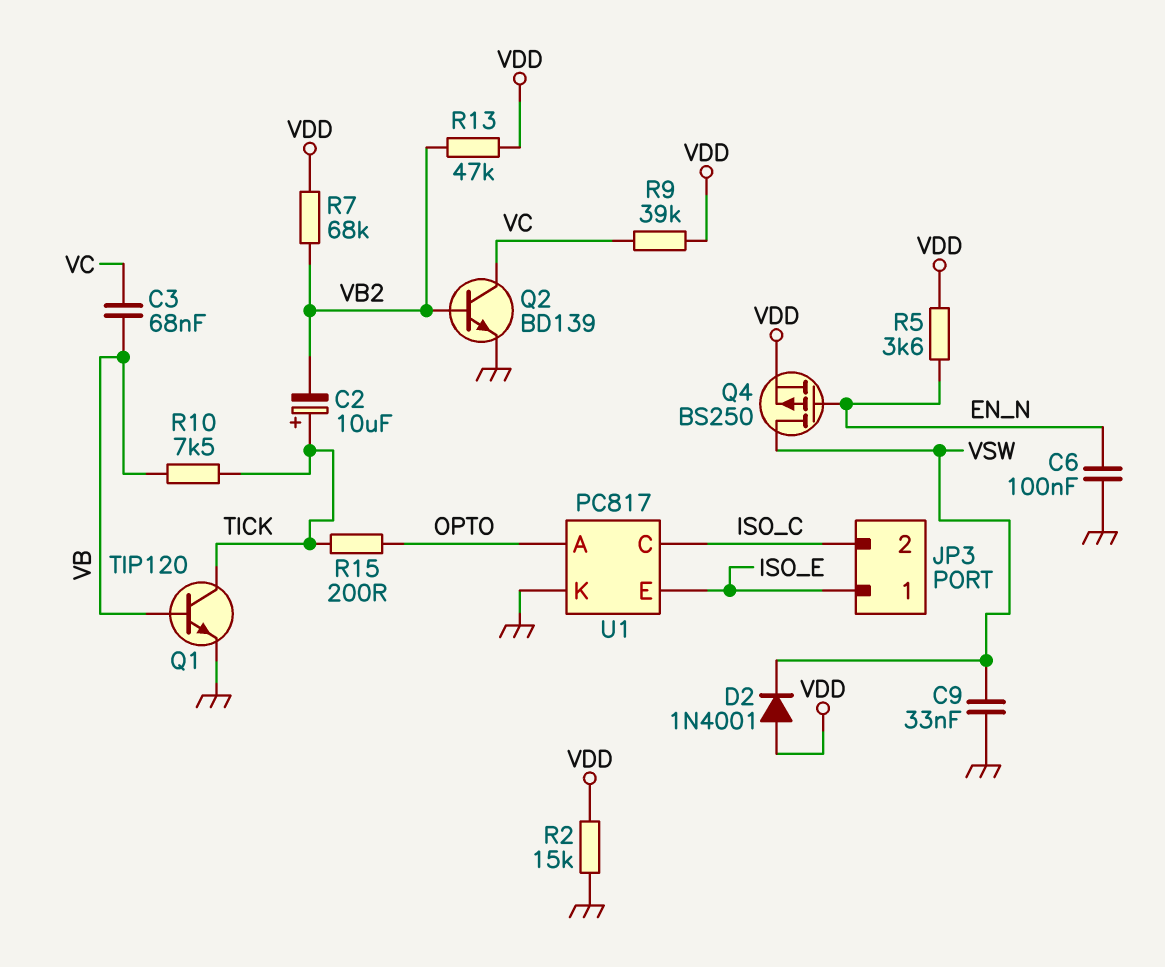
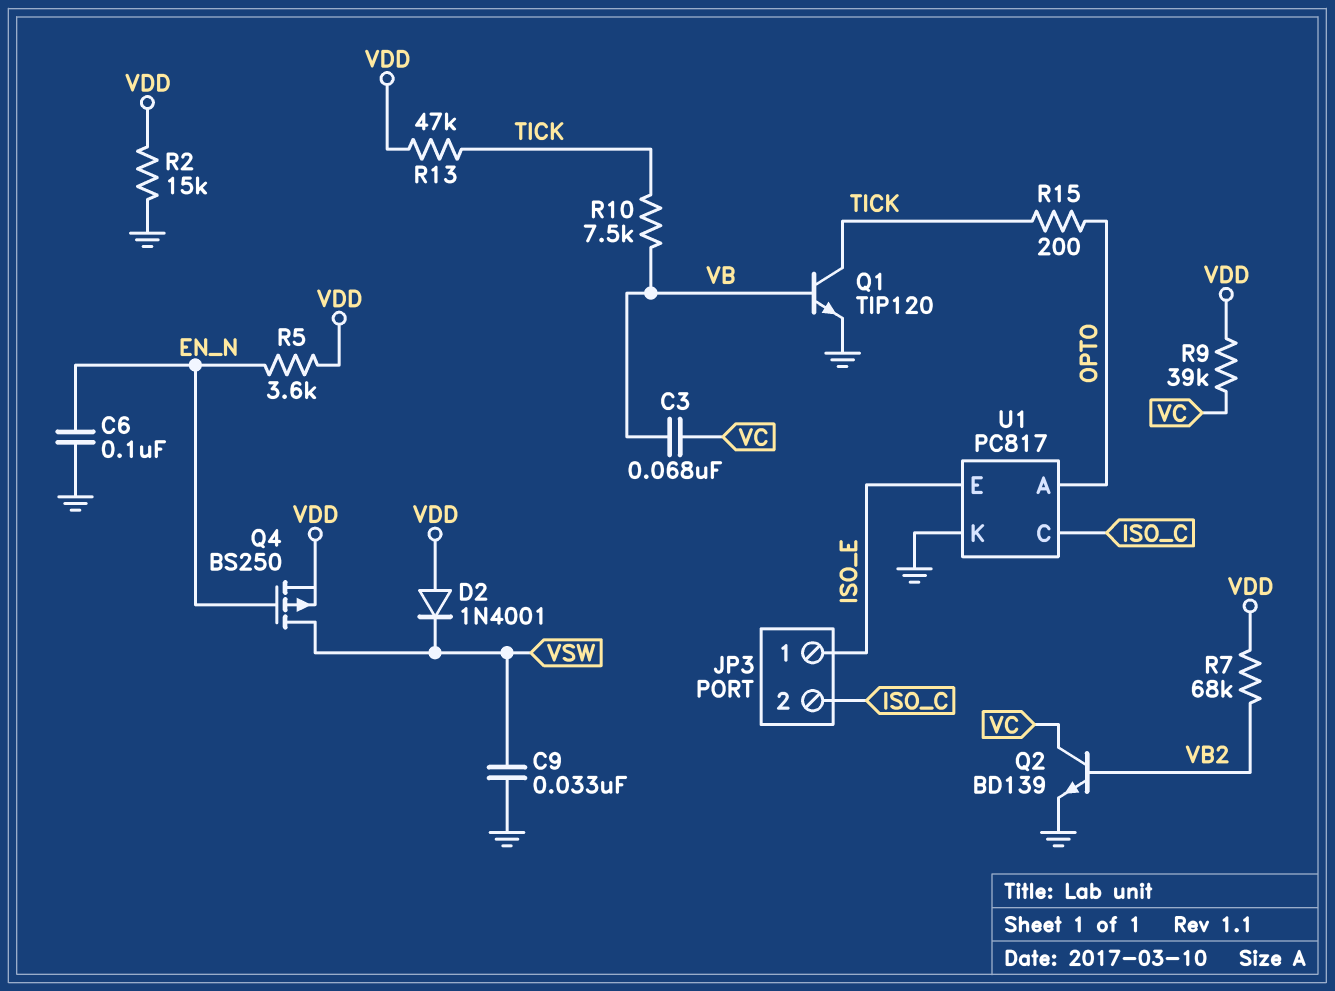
C2: 10uF (plus TICK, minus VB2) -> none
R13: 47k (VB2, VDD) -> 47k (TICK, VDD)

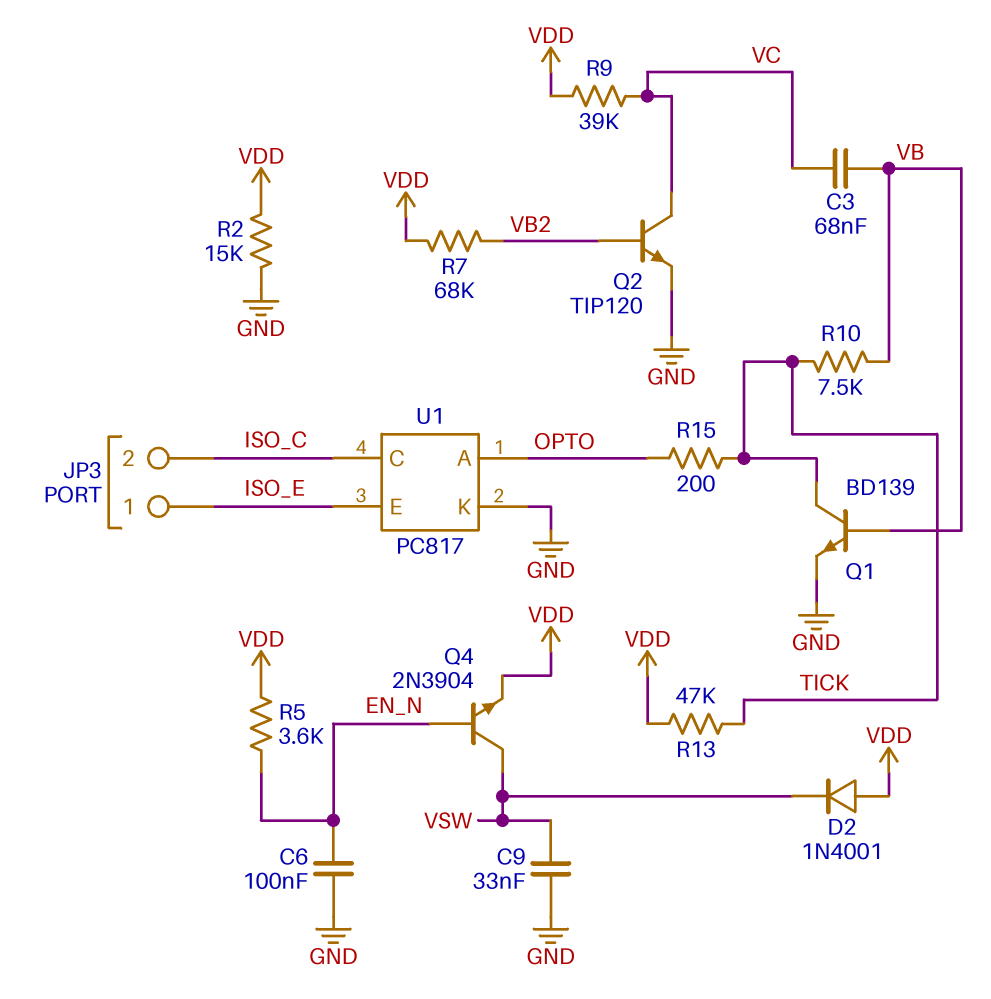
Q1: NPN TIP120 (B VB, C TICK, E GND) -> NPN BD139 (B VB, C TICK, E GND)
Q2: NPN BD139 (B VB2, C VC, E GND) -> NPN TIP120 (B VB2, C VC, E GND)
Q4: PMOS BS250 (G EN_N, D VSW, S VDD) -> NPN 2N3904 (B EN_N, C VSW, E VDD)

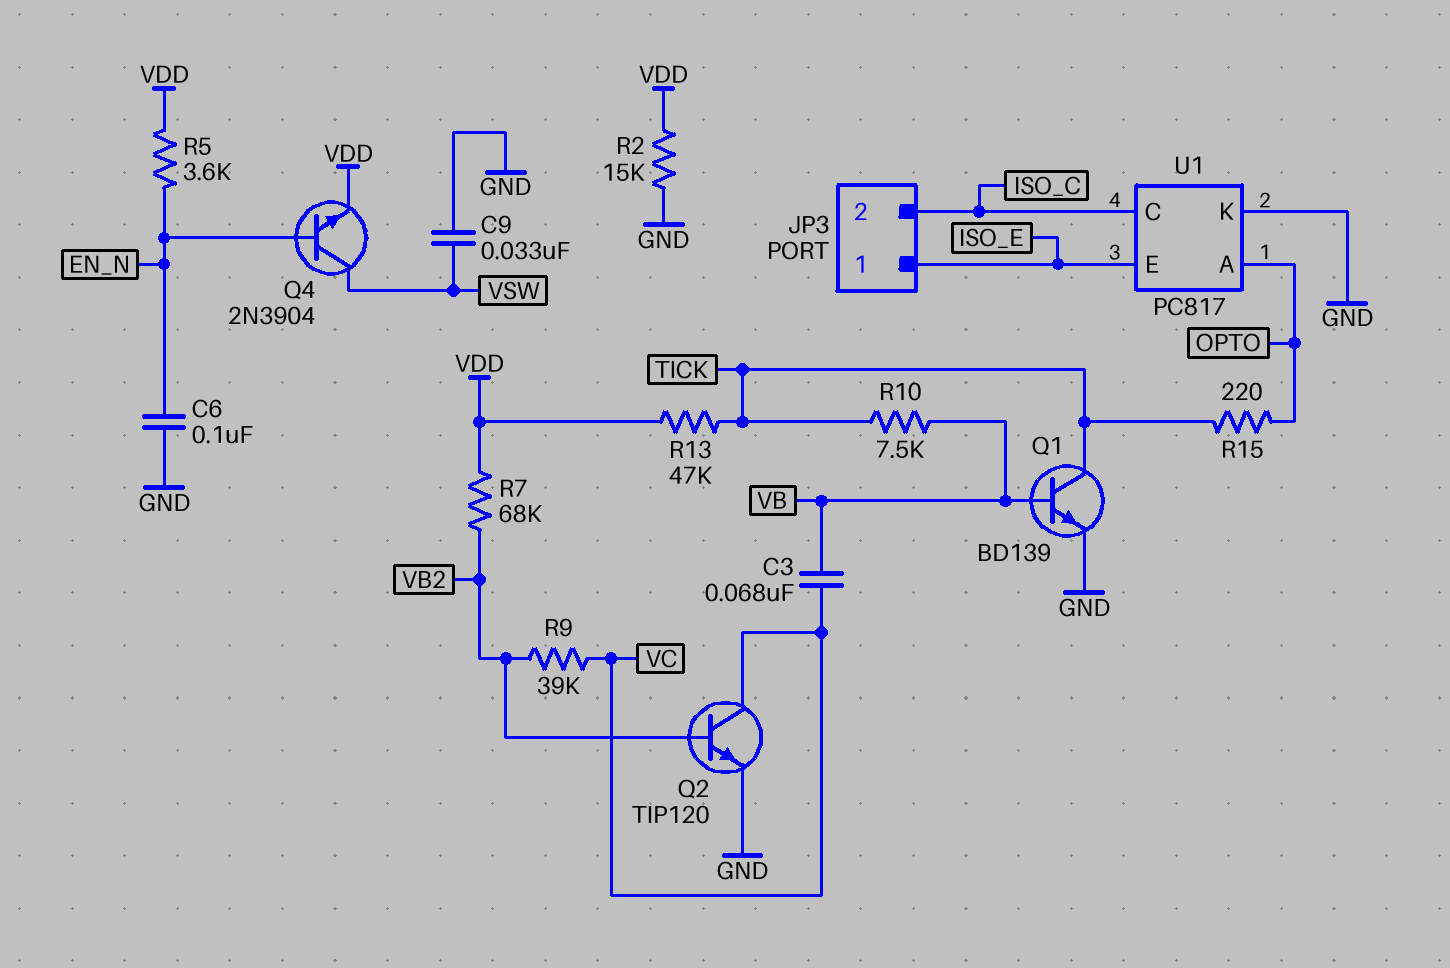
D2: diode 1N4001 (A VDD, K VSW) -> none
R9: 39k (VC, VDD) -> 39k (VB2, VC)
R15: 200 (OPTO, TICK) -> 220 (OPTO, TICK)

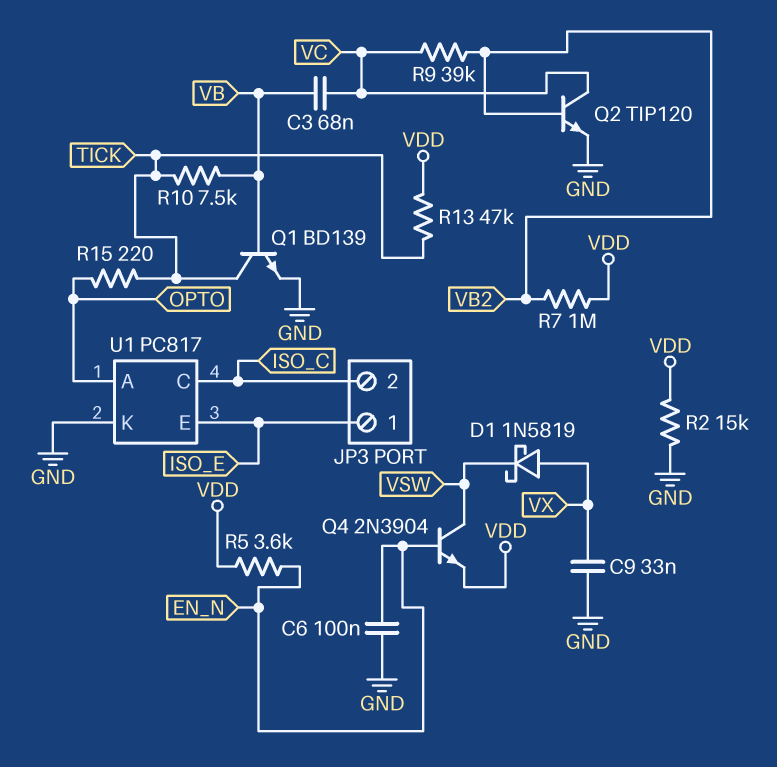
C9: 33nF (GND, VSW) -> 33nF (GND, VX)
D1: none -> schottky 1N5819 (A VX, K VSW)
R7: 68k (VB2, VDD) -> 1M (VB2, VDD)

